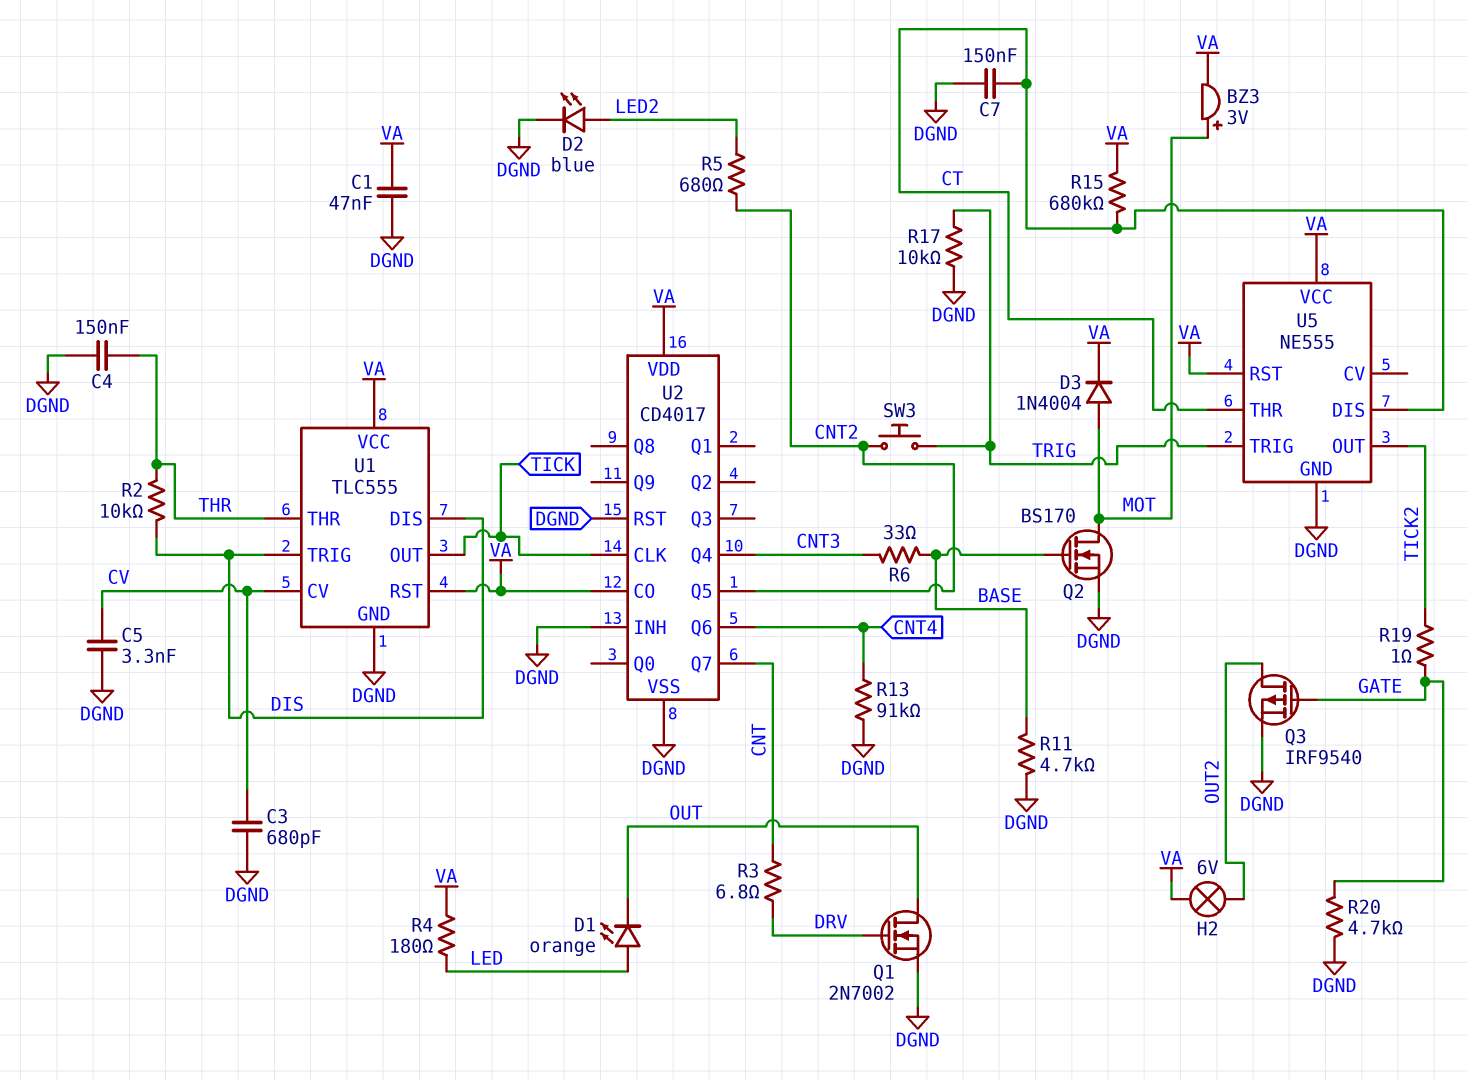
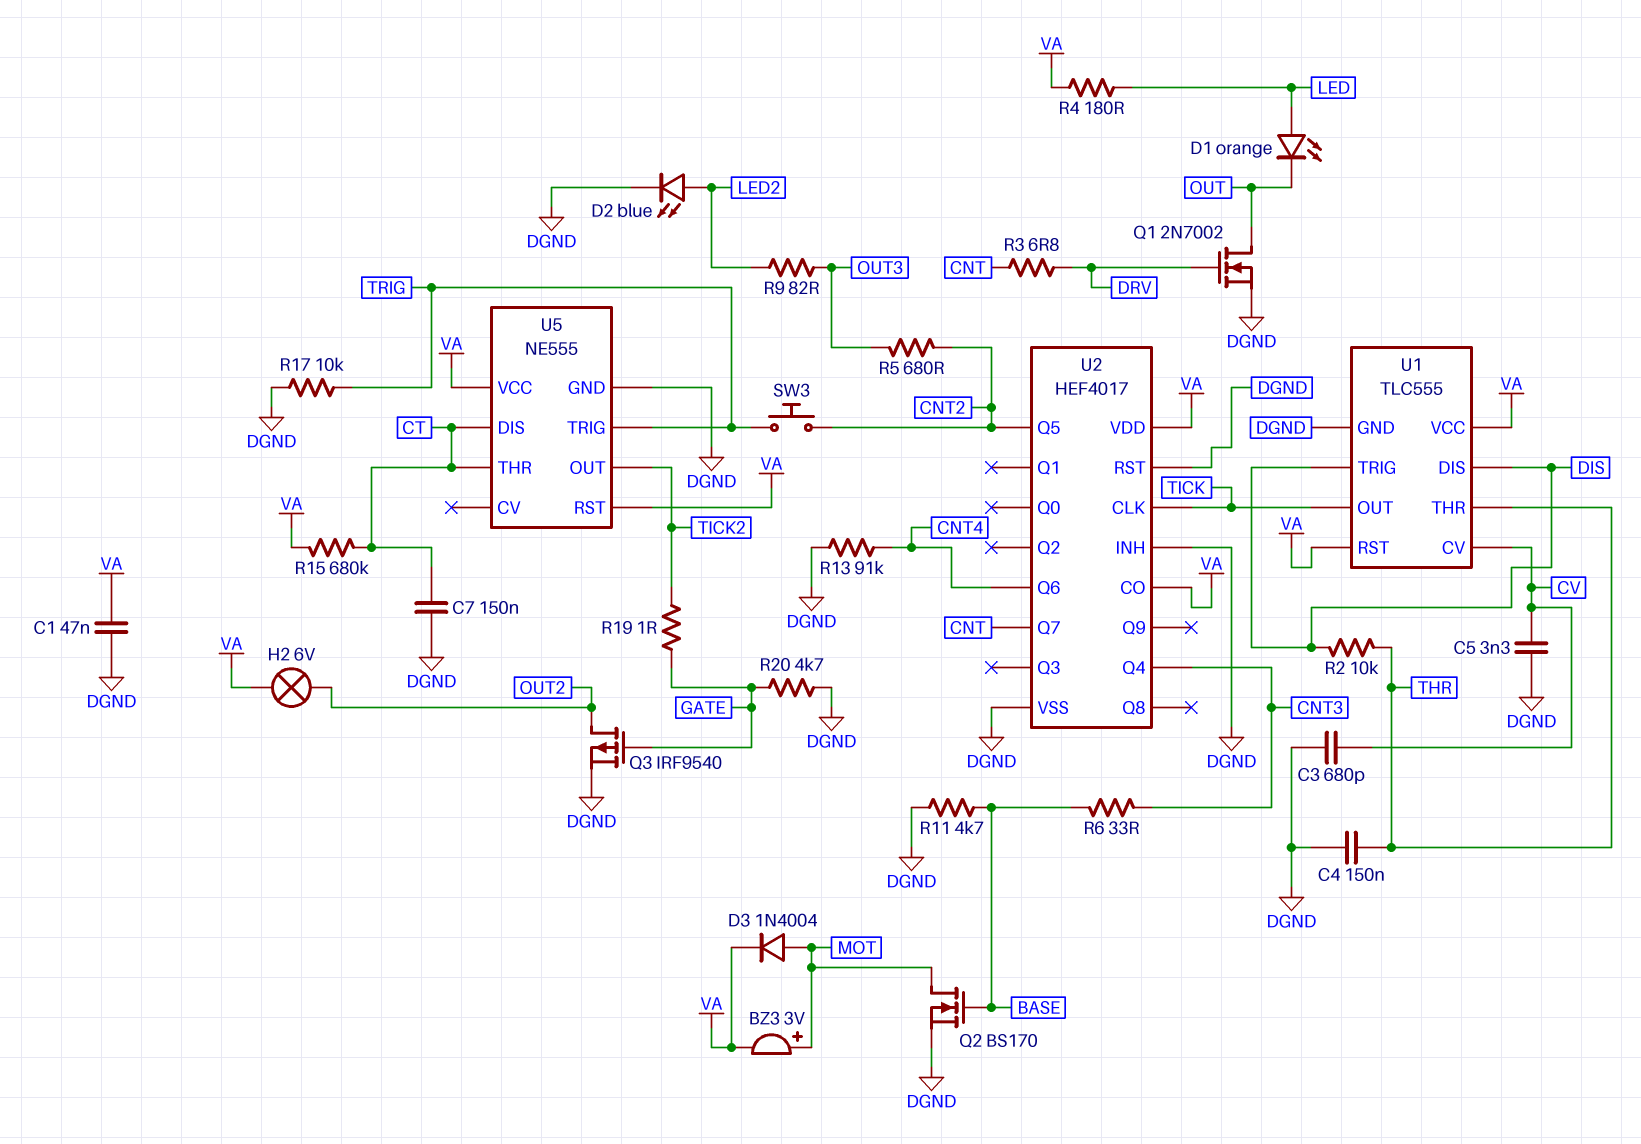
R5: 680 (CNT2, LED2) -> 680 (CNT2, OUT3)
R9: none -> 82 (LED2, OUT3)
U2: CD4017 -> HEF4017

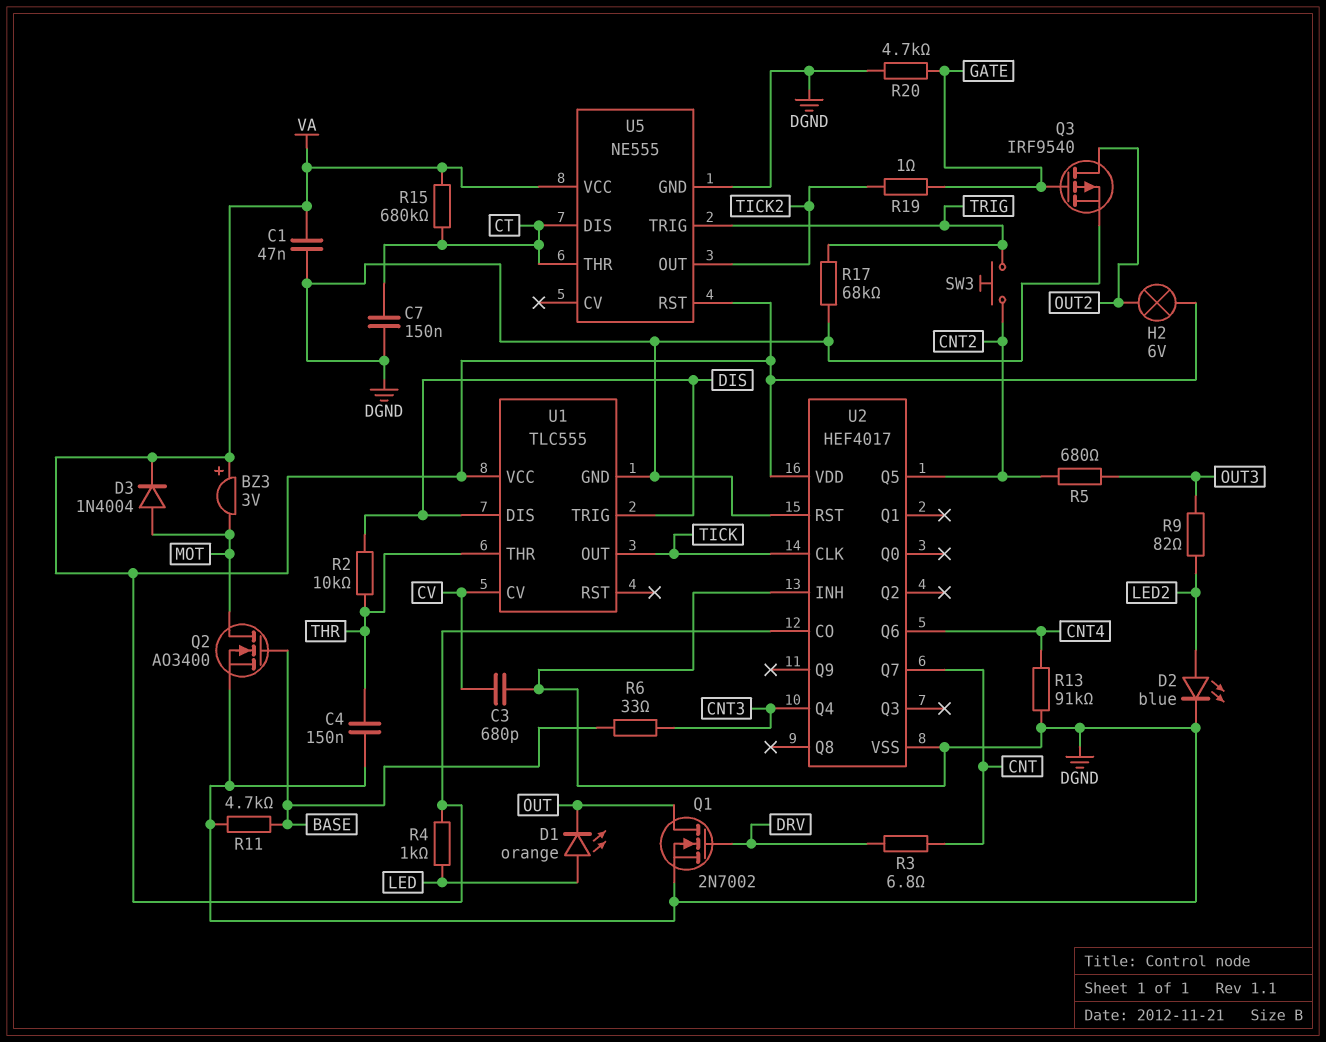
BZ3: buzzer 3V (plus MOT, minus VA) -> buzzer 3V (plus VA, minus MOT)
C5: 3.3nF (CV, DGND) -> none
Q2: NMOS BS170 (G BASE, D MOT, S DGND) -> NMOS AO3400 (G BASE, D MOT, S DGND)
R4: 180 (LED, VA) -> 1k (LED, VA)
R17: 10k (DGND, TRIG) -> 68k (DGND, TRIG)
U1 pin RST: VA -> none

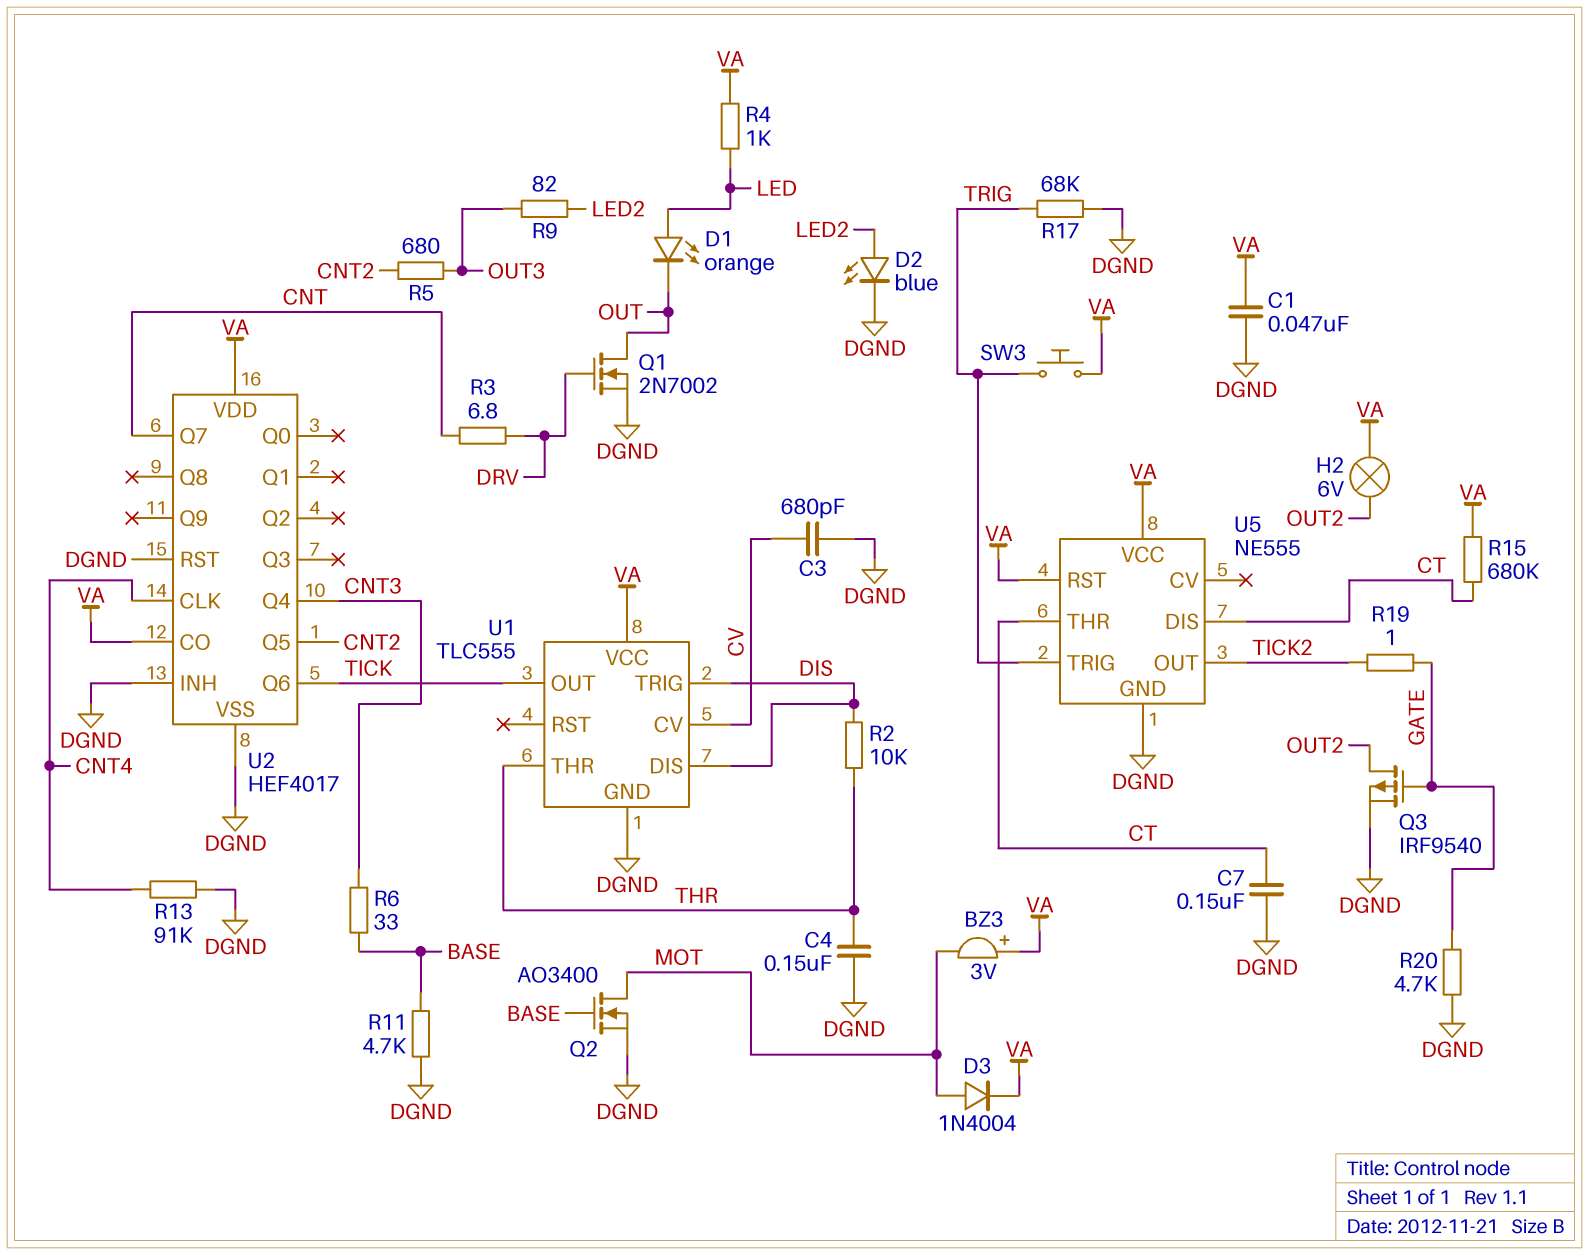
SW3: button (CNT2, TRIG) -> button (TRIG, VA)
U2 pin CLK: TICK -> CNT4
U2 pin Q6: CNT4 -> TICK

